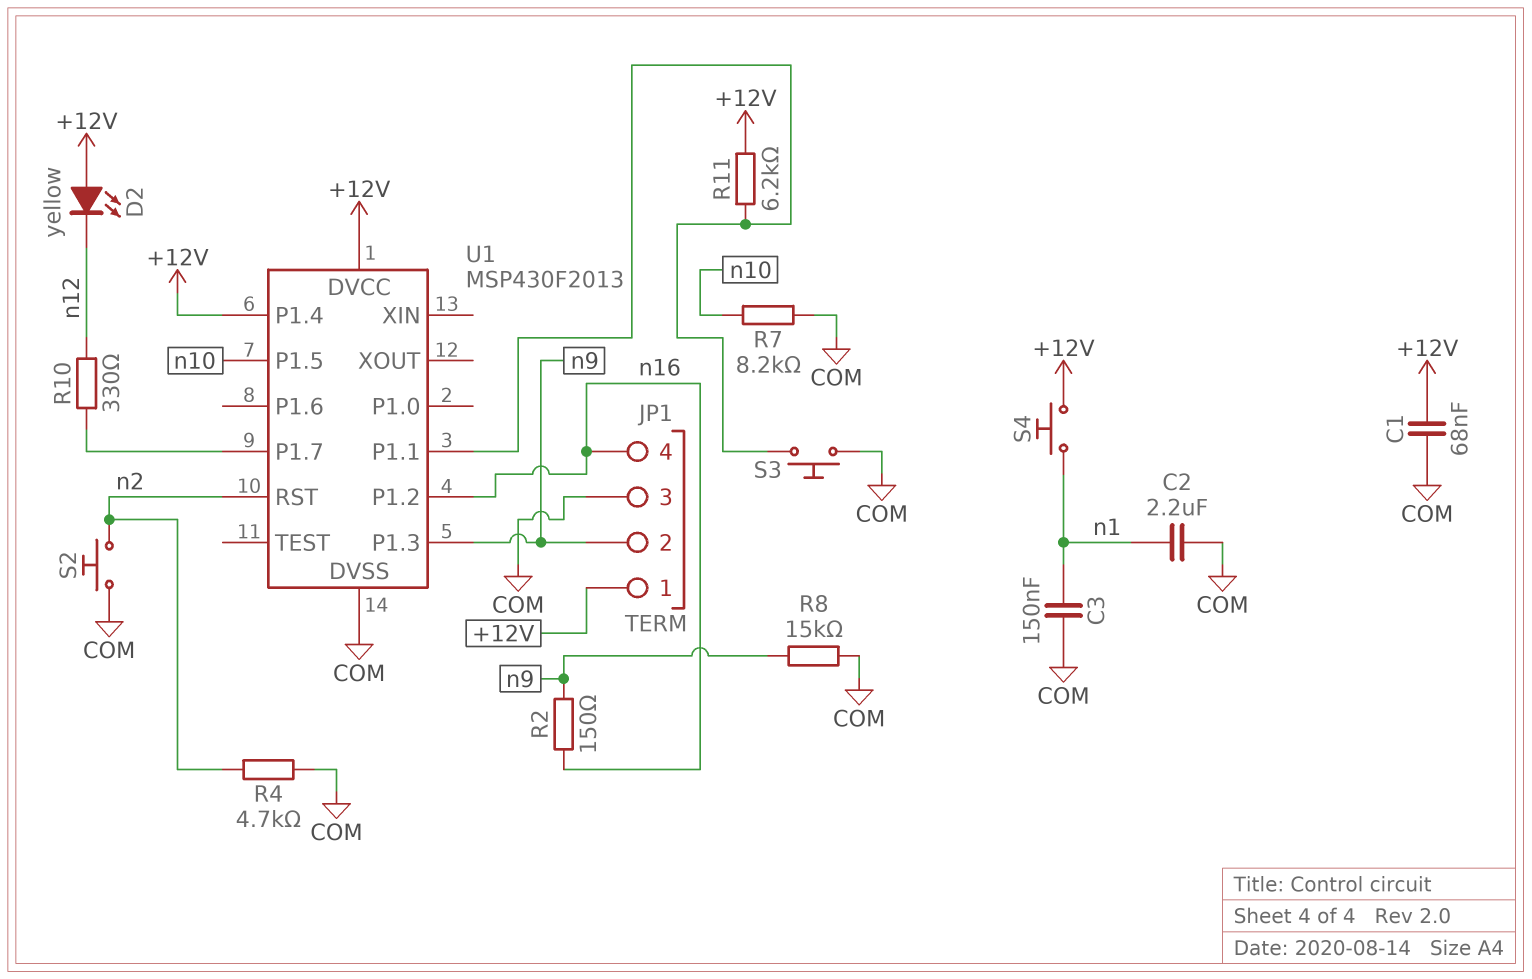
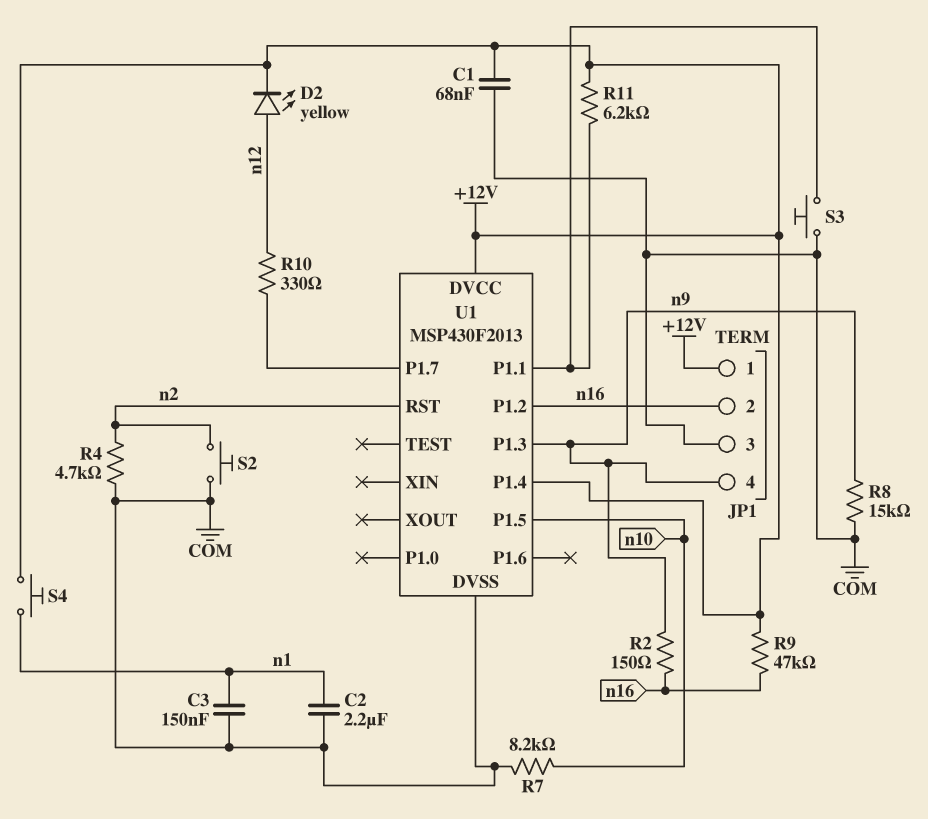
D2: LED yellow (A +12V, K n12) -> LED yellow (A n12, K +12V)
JP1 pin 2: n9 -> n16
JP1 pin 4: n16 -> n9
R9: none -> 47k (+12V, n16)

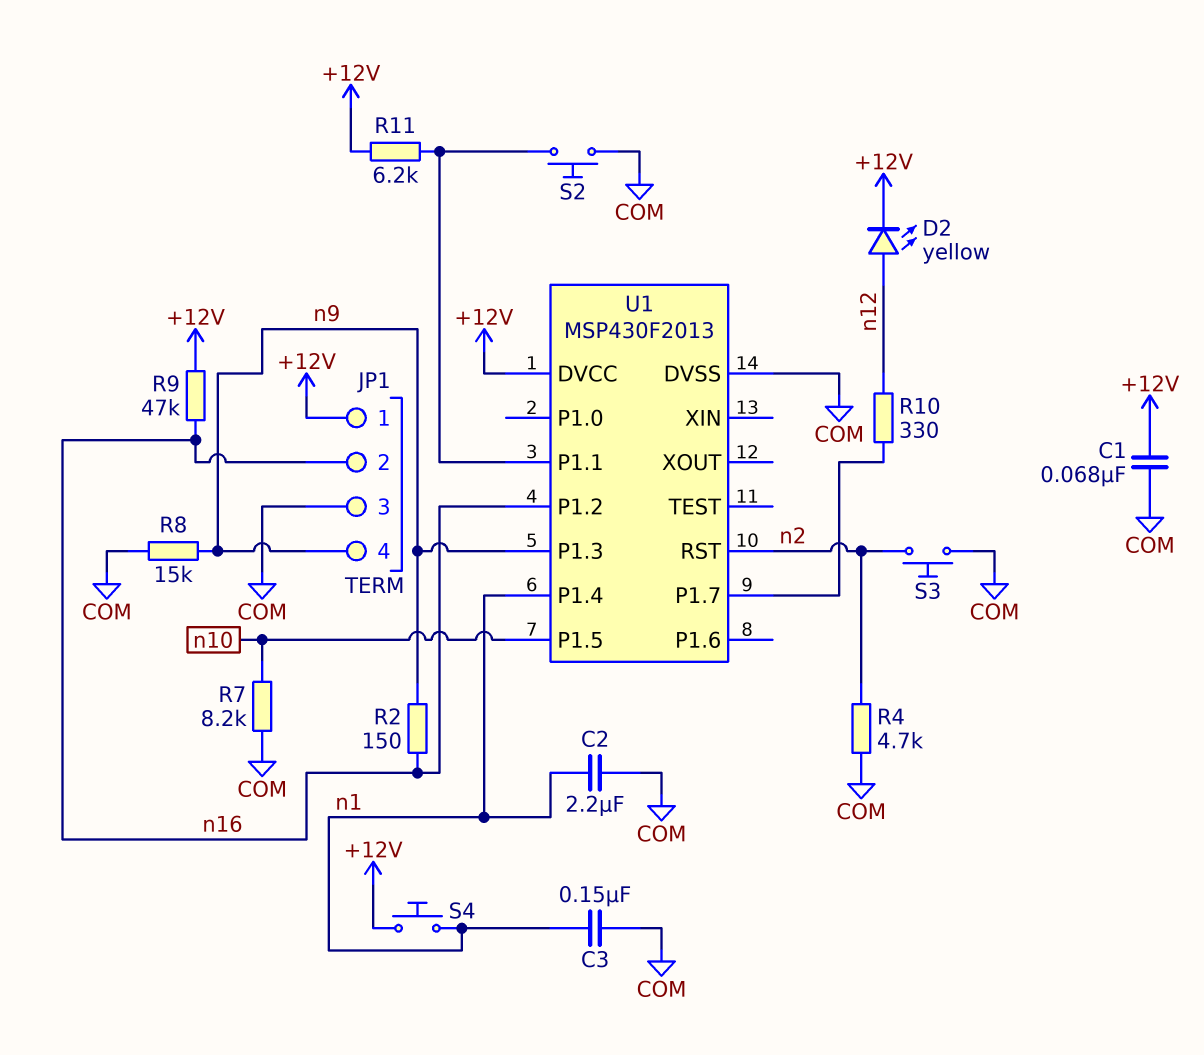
S2: button (COM, n2) -> button (COM, U1/P1.1)
S3: button (COM, U1/P1.1) -> button (COM, n2)
U1 pin P1.4: +12V -> n1

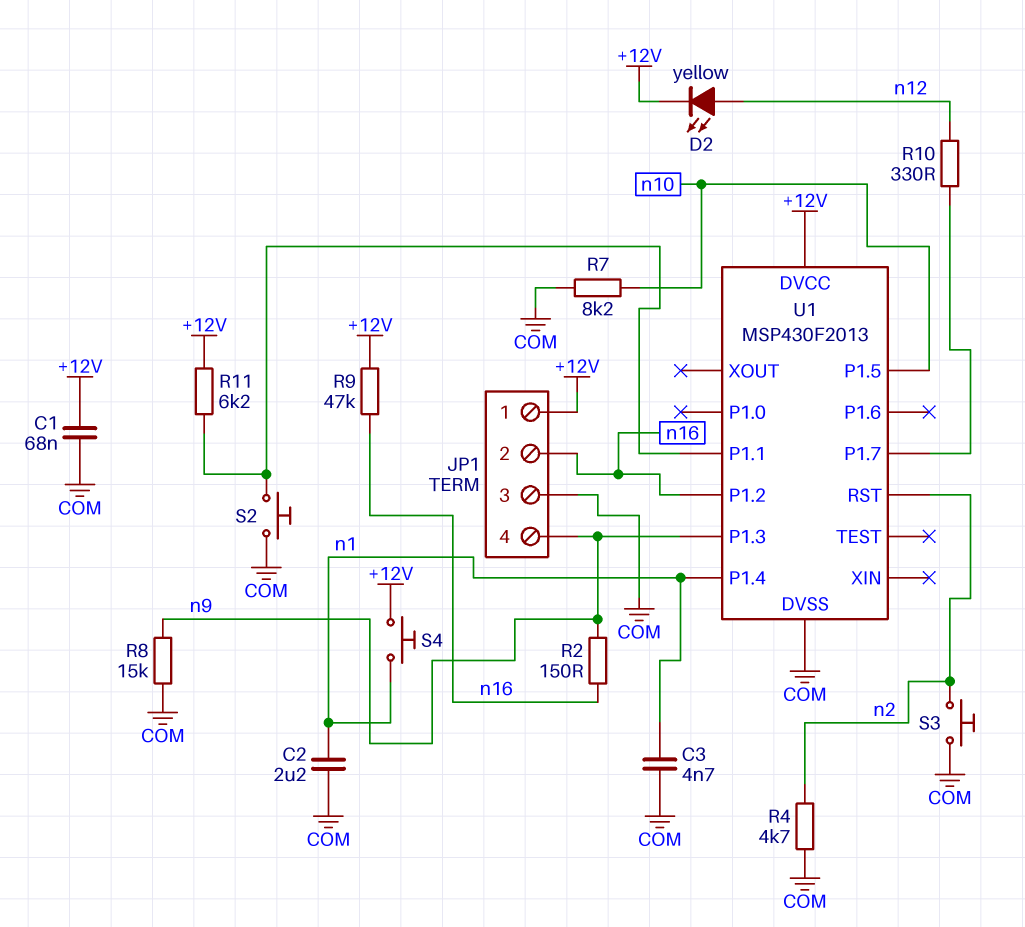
C3: 150nF (COM, n1) -> 4.7nF (COM, n1)

